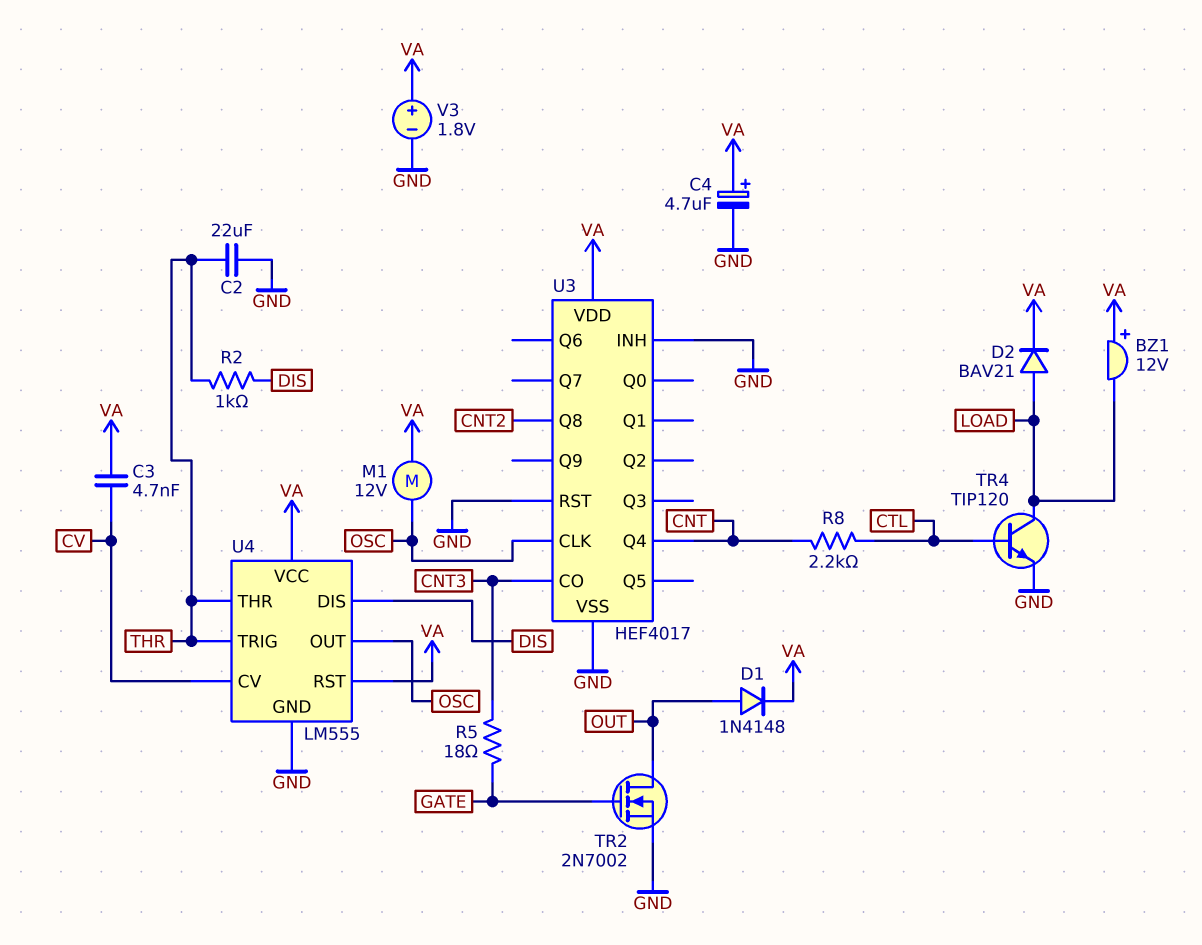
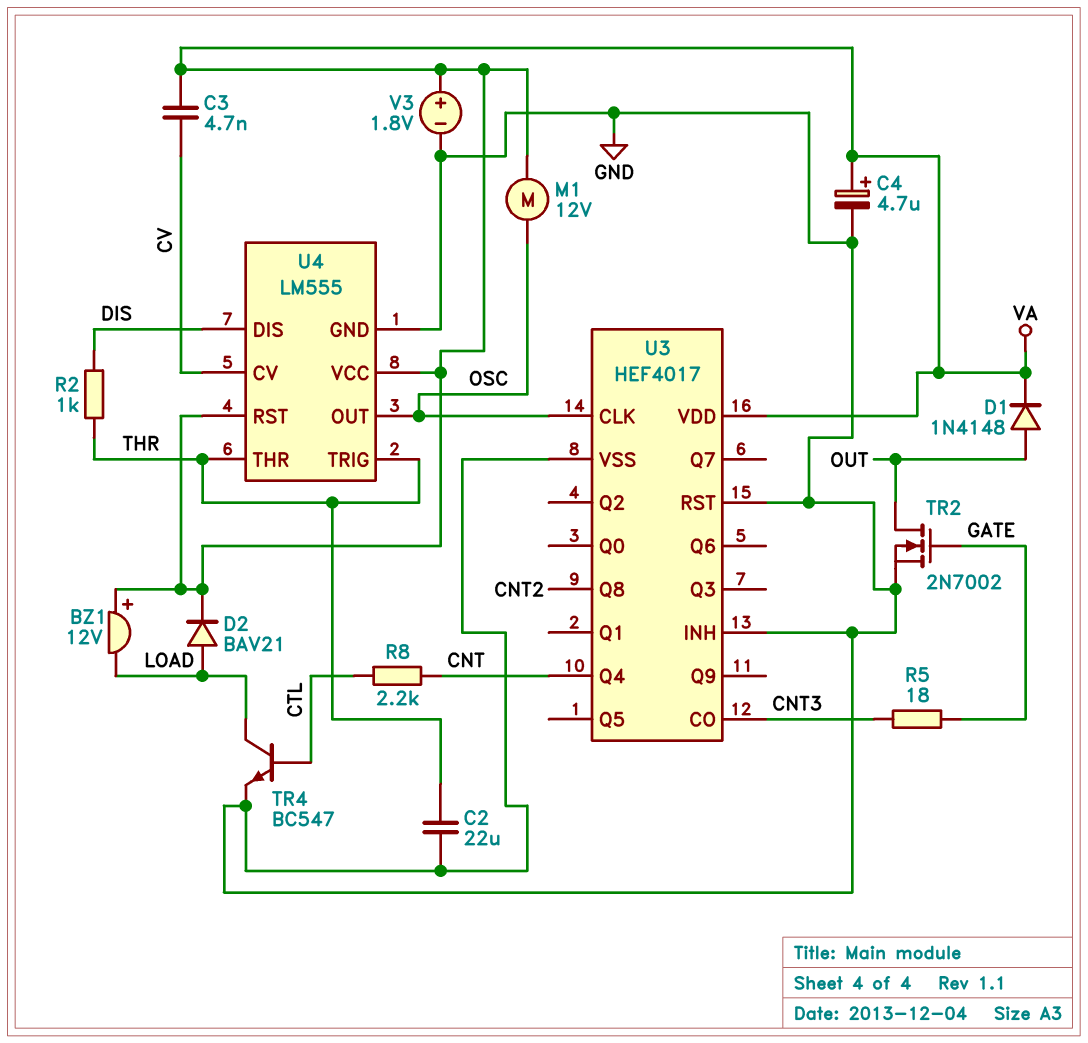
TR4: NPN TIP120 (B CTL, C LOAD, E GND) -> NPN BC547 (B CTL, C LOAD, E GND)

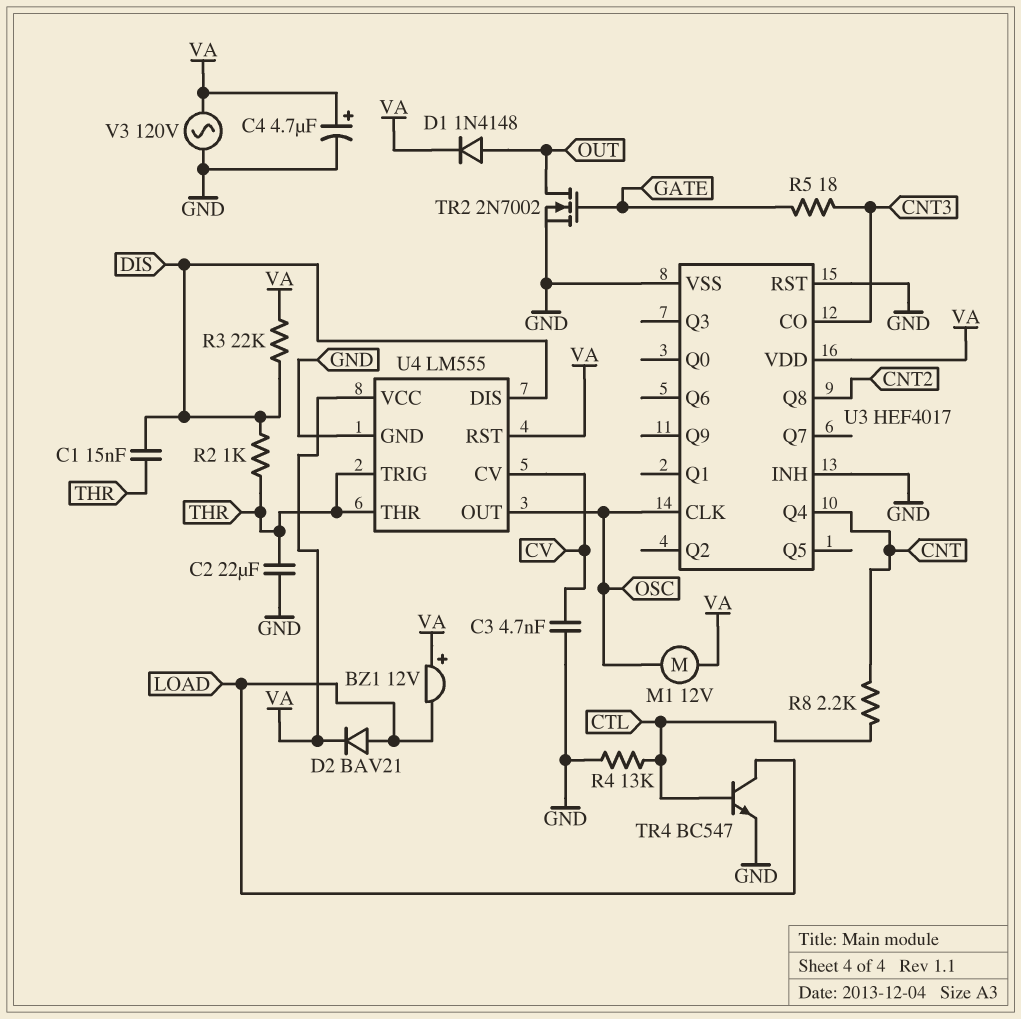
C1: none -> 15nF (DIS, THR)
C3: 4.7nF (CV, VA) -> 4.7nF (CV, GND)
R3: none -> 22k (DIS, VA)
R4: none -> 13k (CTL, GND)
V3: 1.8V (plus VA, minus GND) -> AC 120V (GND, VA)

